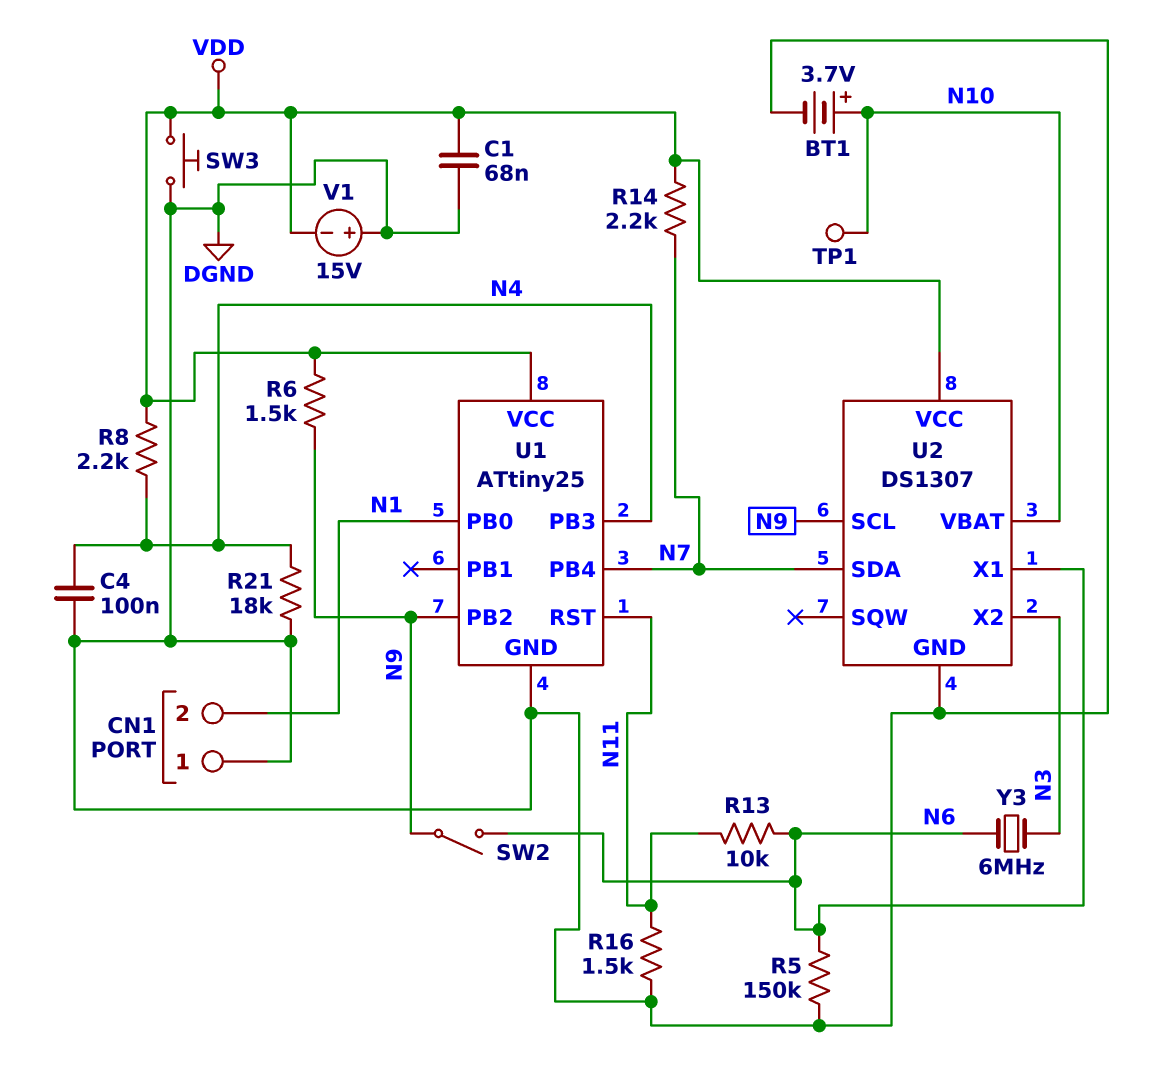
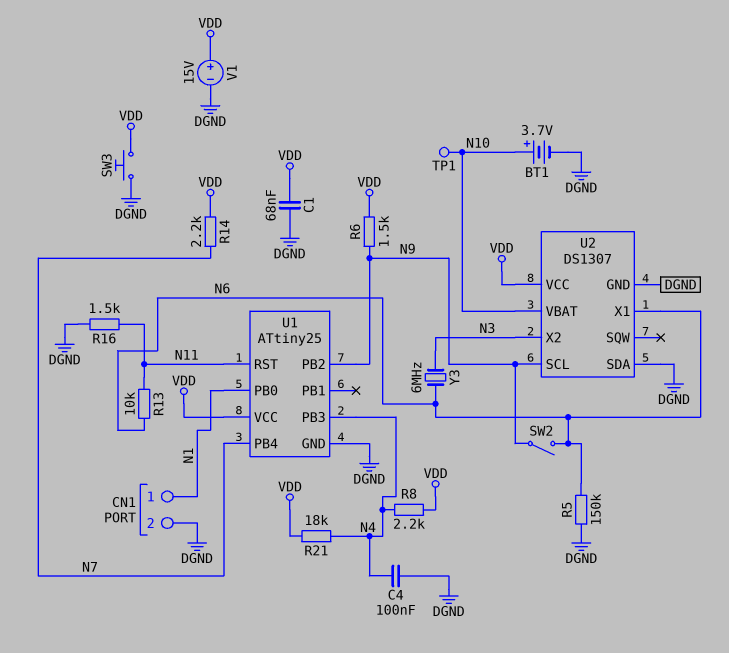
CN1 pin 1: DGND -> N1
CN1 pin 2: N1 -> DGND
R21: 18k (DGND, N4) -> 18k (N4, VDD)
U2 pin SDA: N7 -> DGND
V1: 15V (plus DGND, minus VDD) -> 15V (plus VDD, minus DGND)

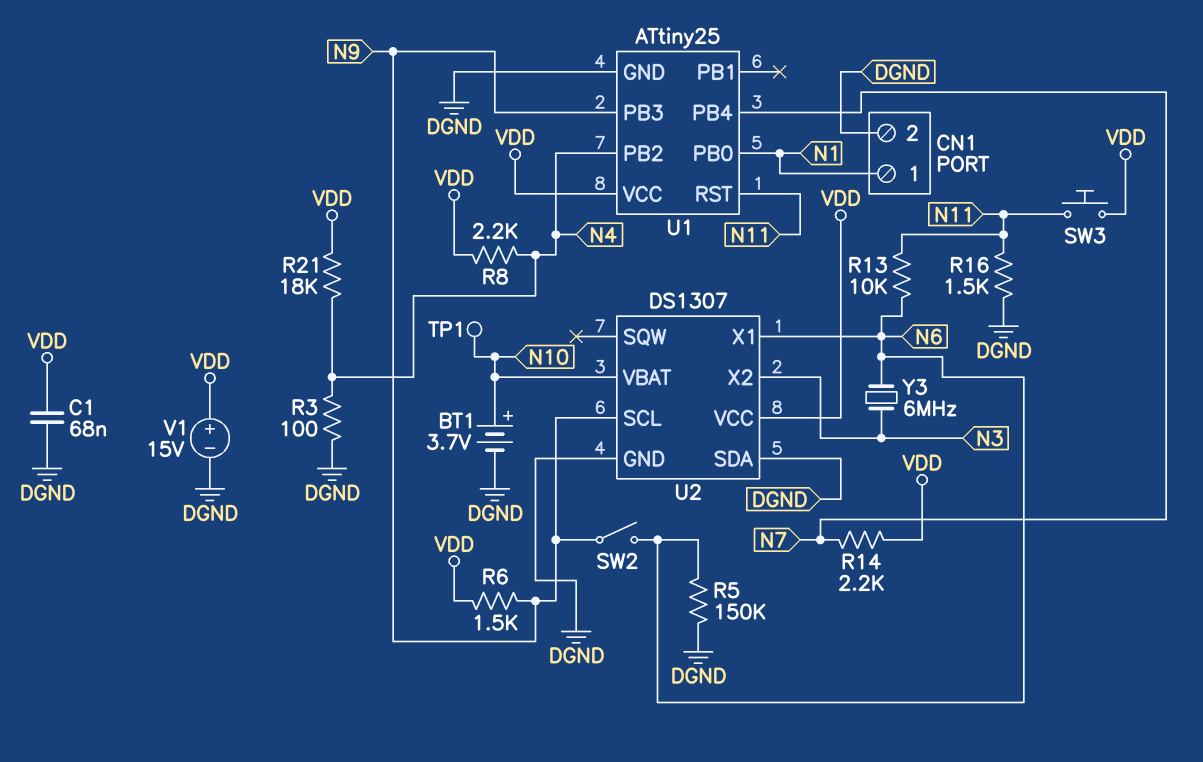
C4: 100nF (DGND, N4) -> none
R3: none -> 100 (DGND, N4)
SW3: button (DGND, VDD) -> button (N11, VDD)
U1 pin PB2: N9 -> N4
U1 pin PB3: N4 -> N9

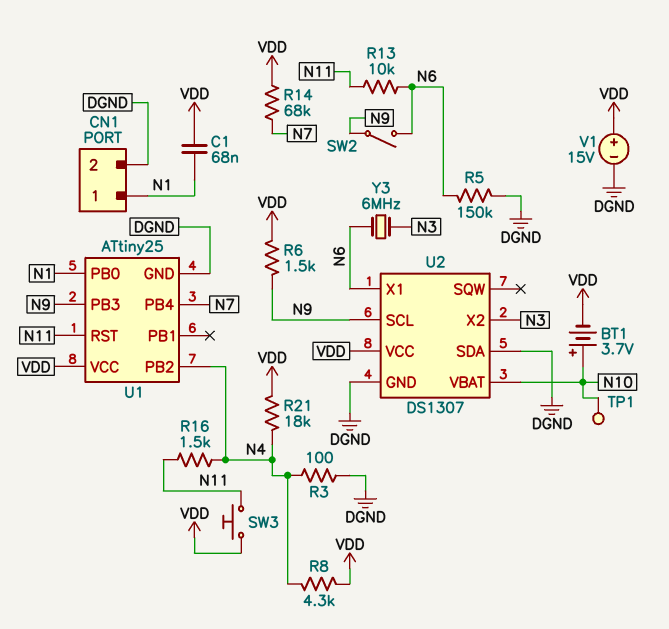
BT1: 3.7V (plus N10, minus DGND) -> 3.7V (plus N10, minus VDD)
C1: 68nF (DGND, VDD) -> 68nF (N1, VDD)
R8: 2.2k (N4, VDD) -> 4.3k (N4, VDD)
R14: 2.2k (N7, VDD) -> 68k (N7, VDD)
R16: 1.5k (DGND, N11) -> 1.5k (N4, N11)

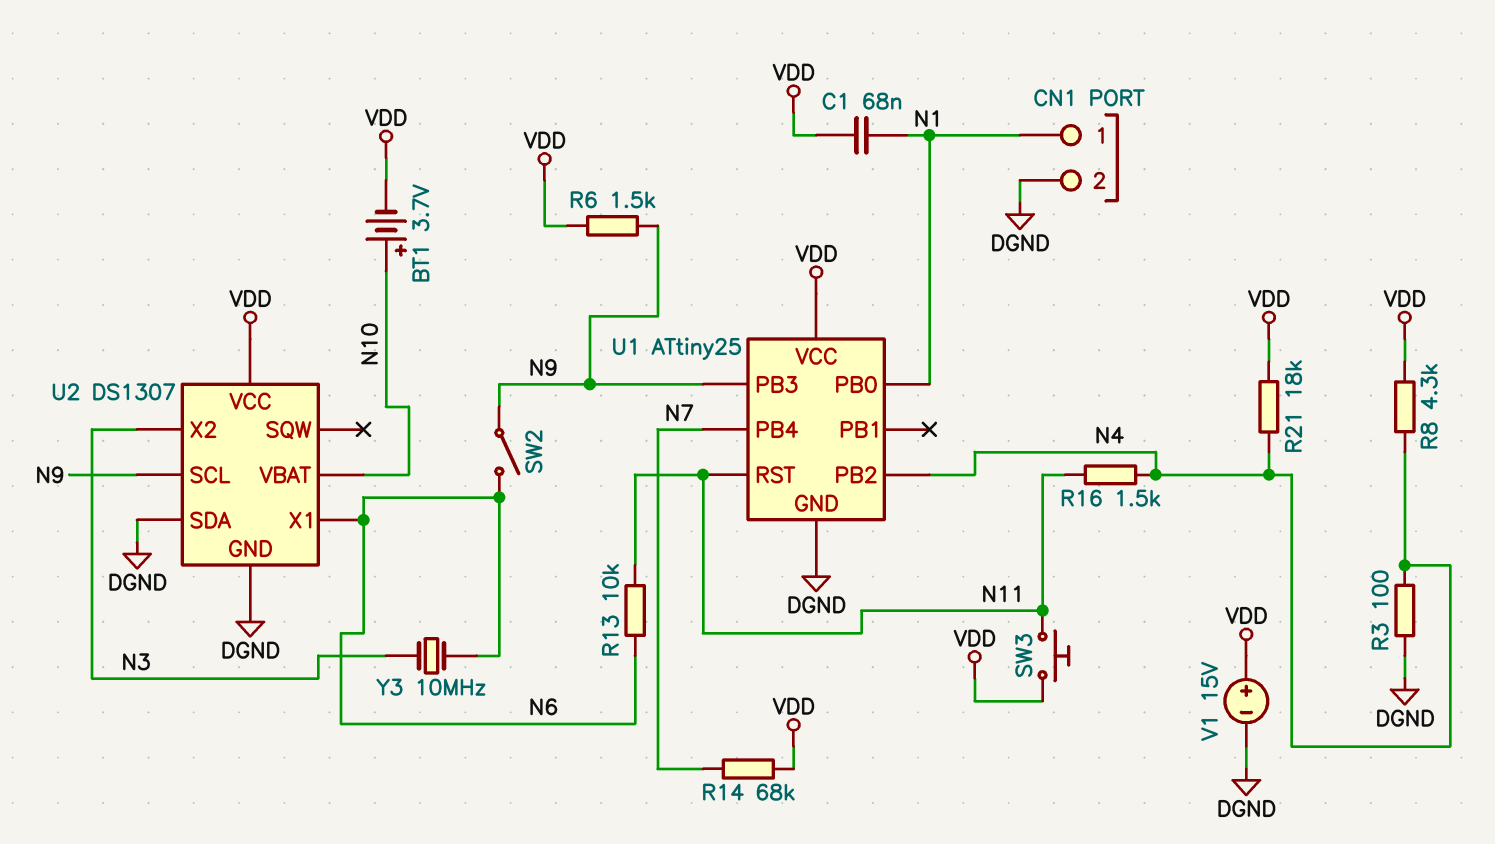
R5: 150k (DGND, N6) -> none
TP1: test point (N10) -> none
Y3: 6MHz (N3, N6) -> 10MHz (N3, N6)

